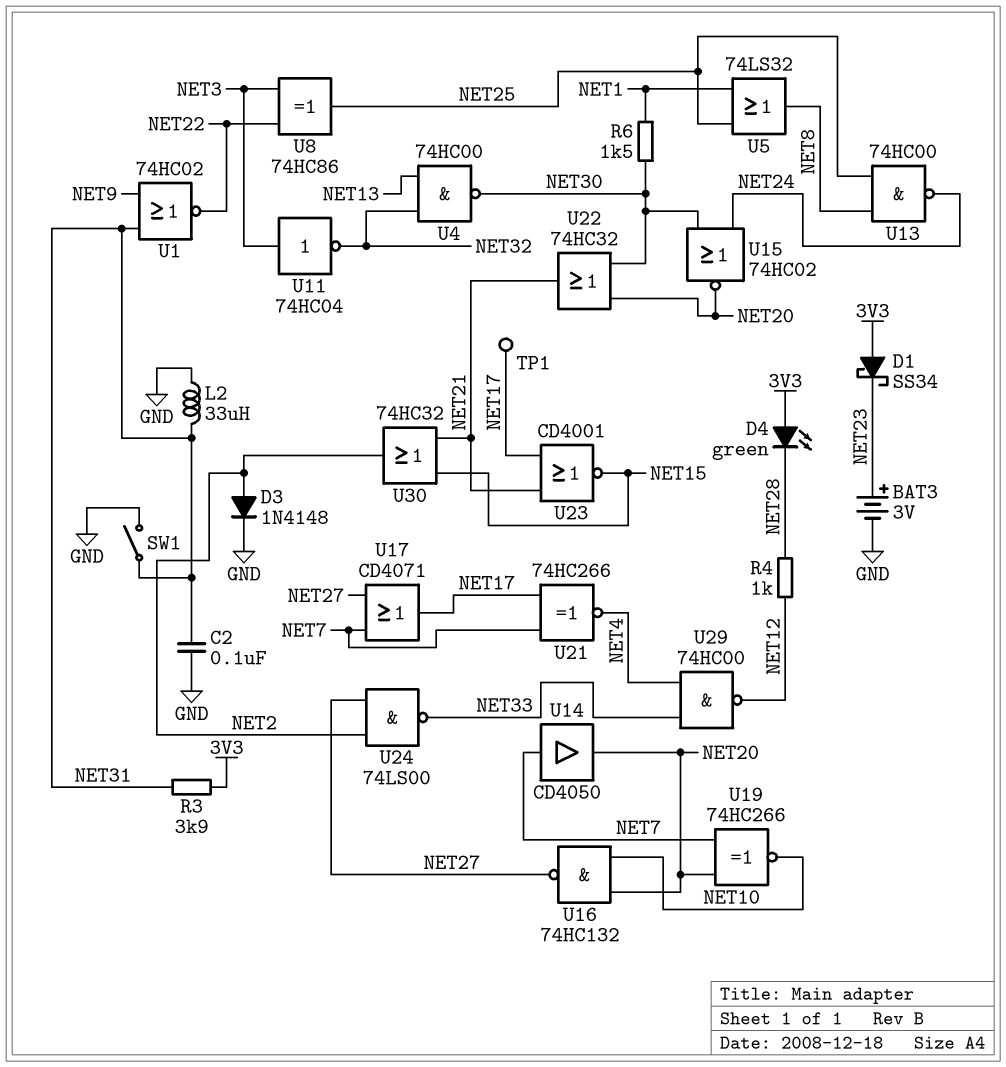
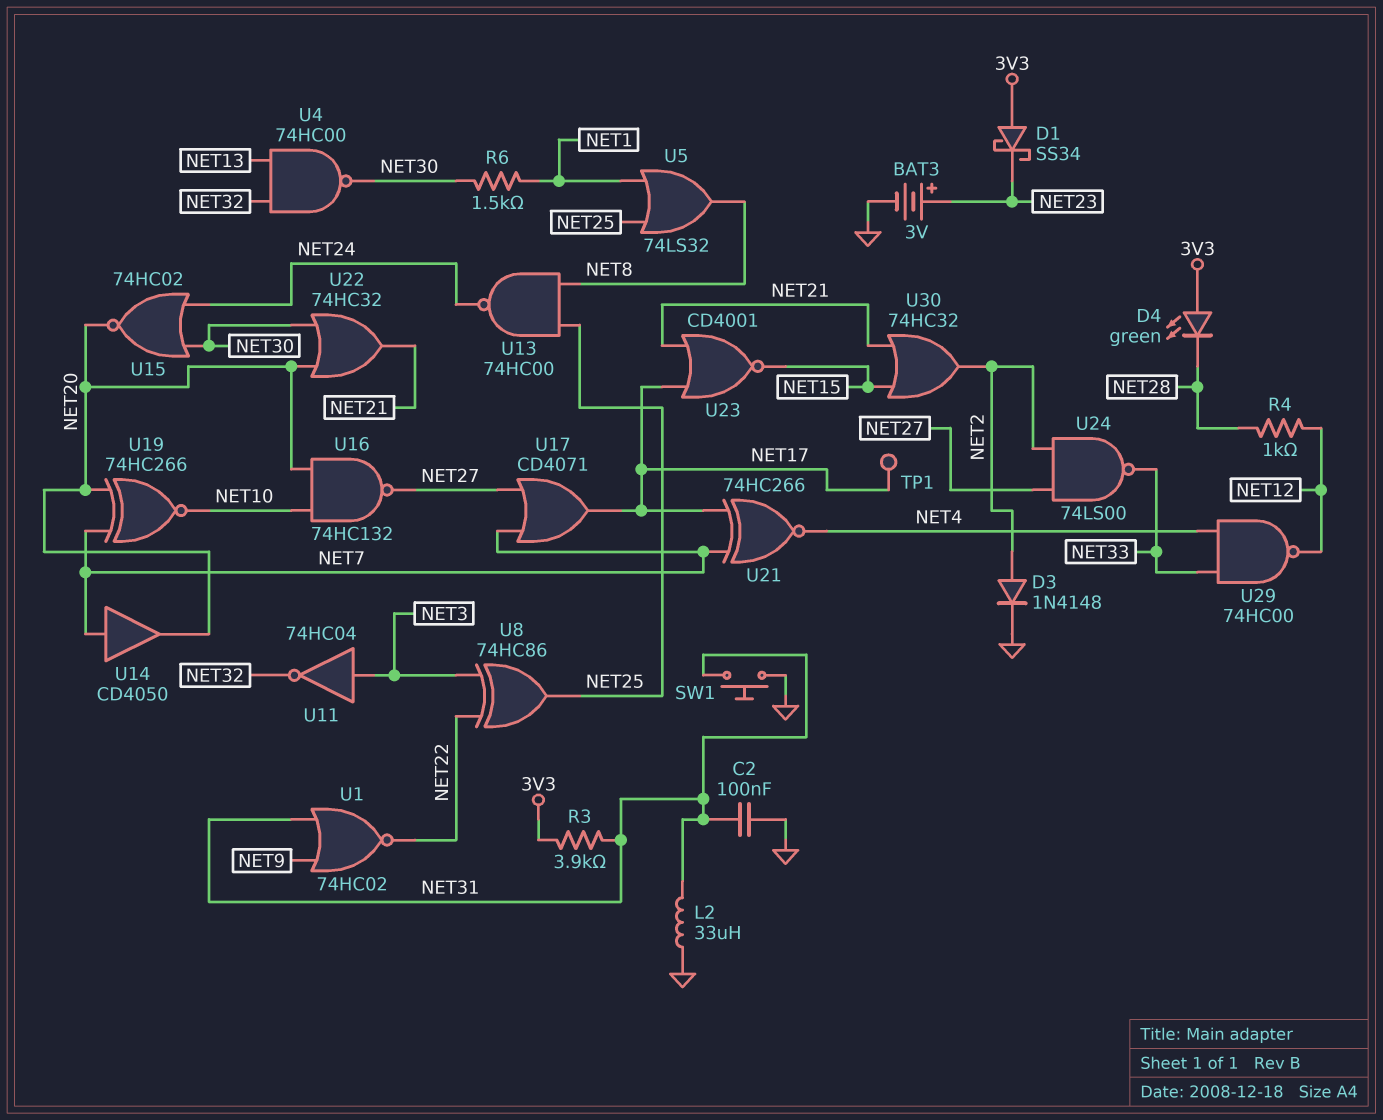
SW1: switch (GND, NET31) -> button (GND, NET31)

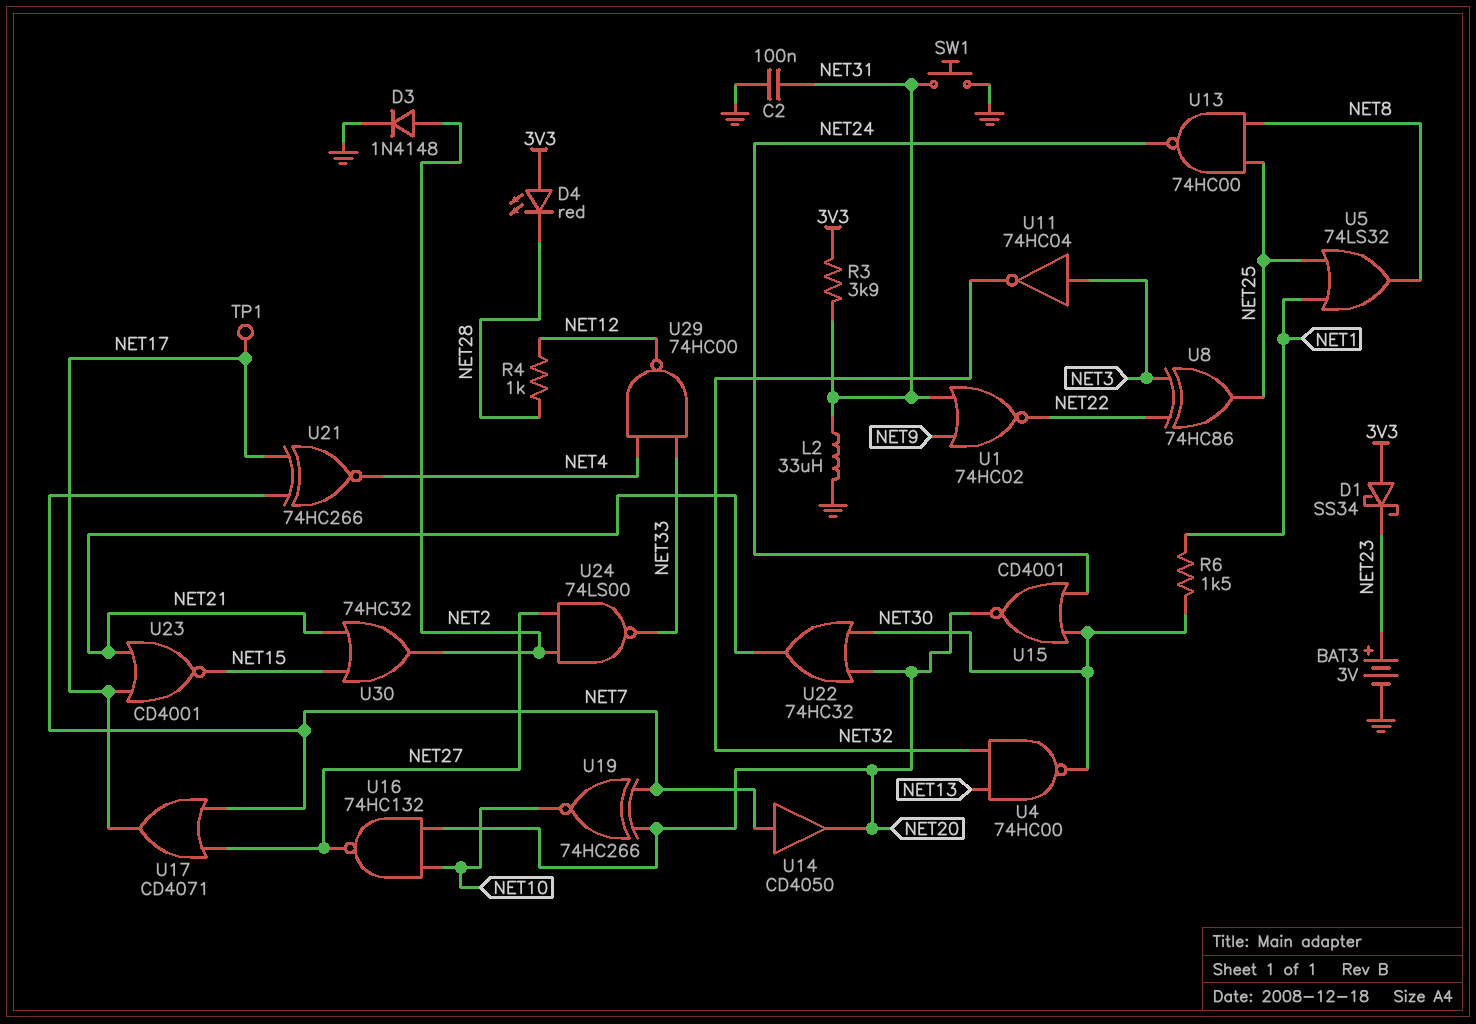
D4: LED green (A 3V3, K NET28) -> LED red (A 3V3, K NET28)
U15: NOR 74HC02 (in NET24, in NET30, out NET20) -> NOR CD4001 (in NET24, in NET30, out NET20)

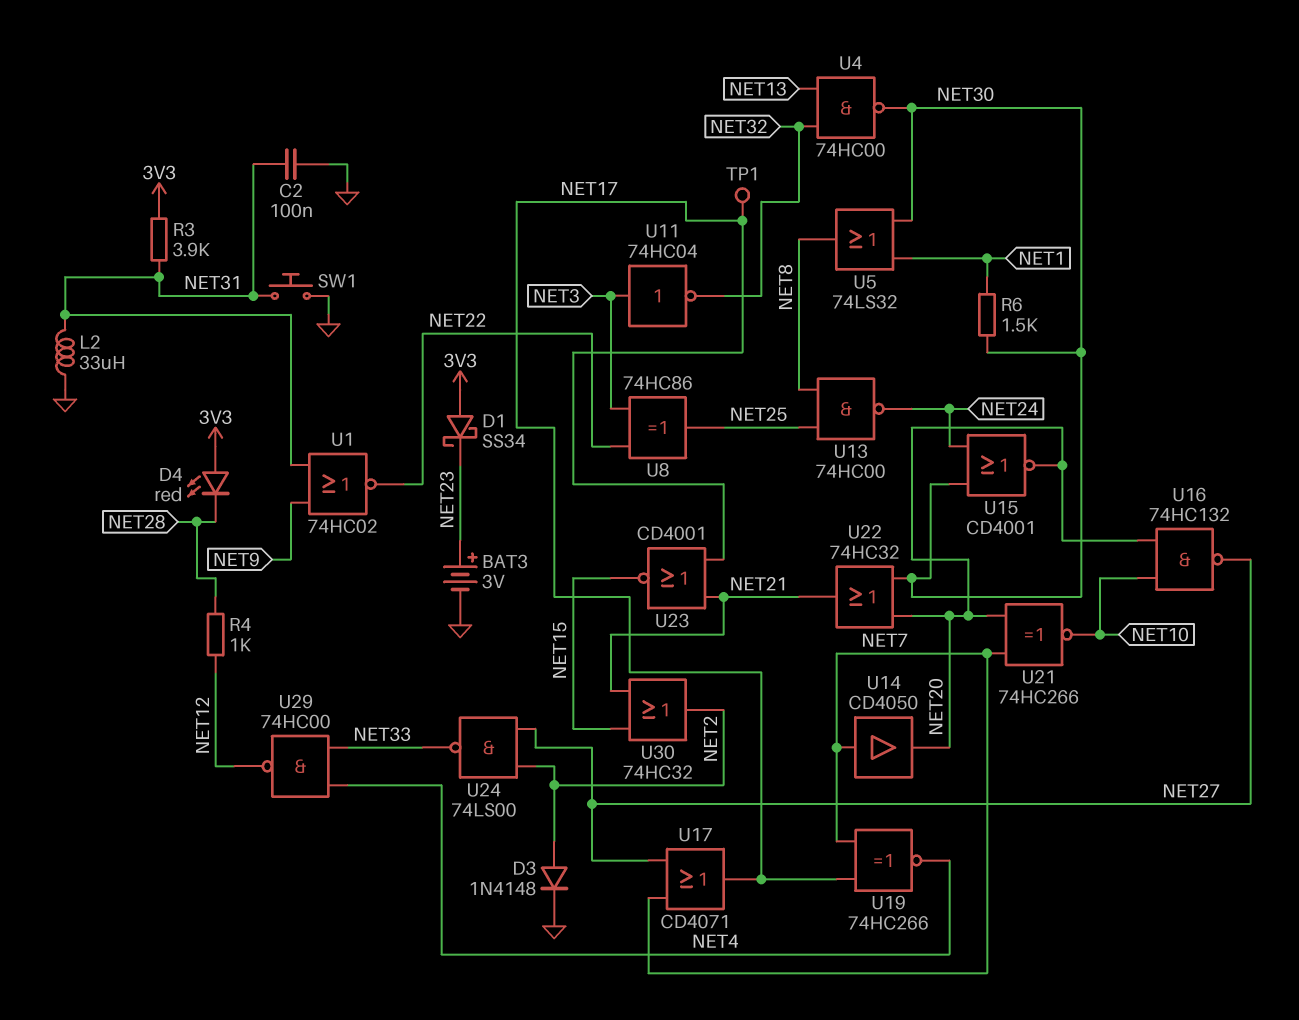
U5: OR 74LS32 (in NET1, in NET25, out NET8) -> OR 74LS32 (in NET1, in NET30, out NET8)
U19: XNOR 74HC266 (in NET7, in NET20, out NET10) -> XNOR 74HC266 (in NET7, in NET17, out NET4)
U21: XNOR 74HC266 (in NET7, in NET17, out NET4) -> XNOR 74HC266 (in NET7, in NET20, out NET10)

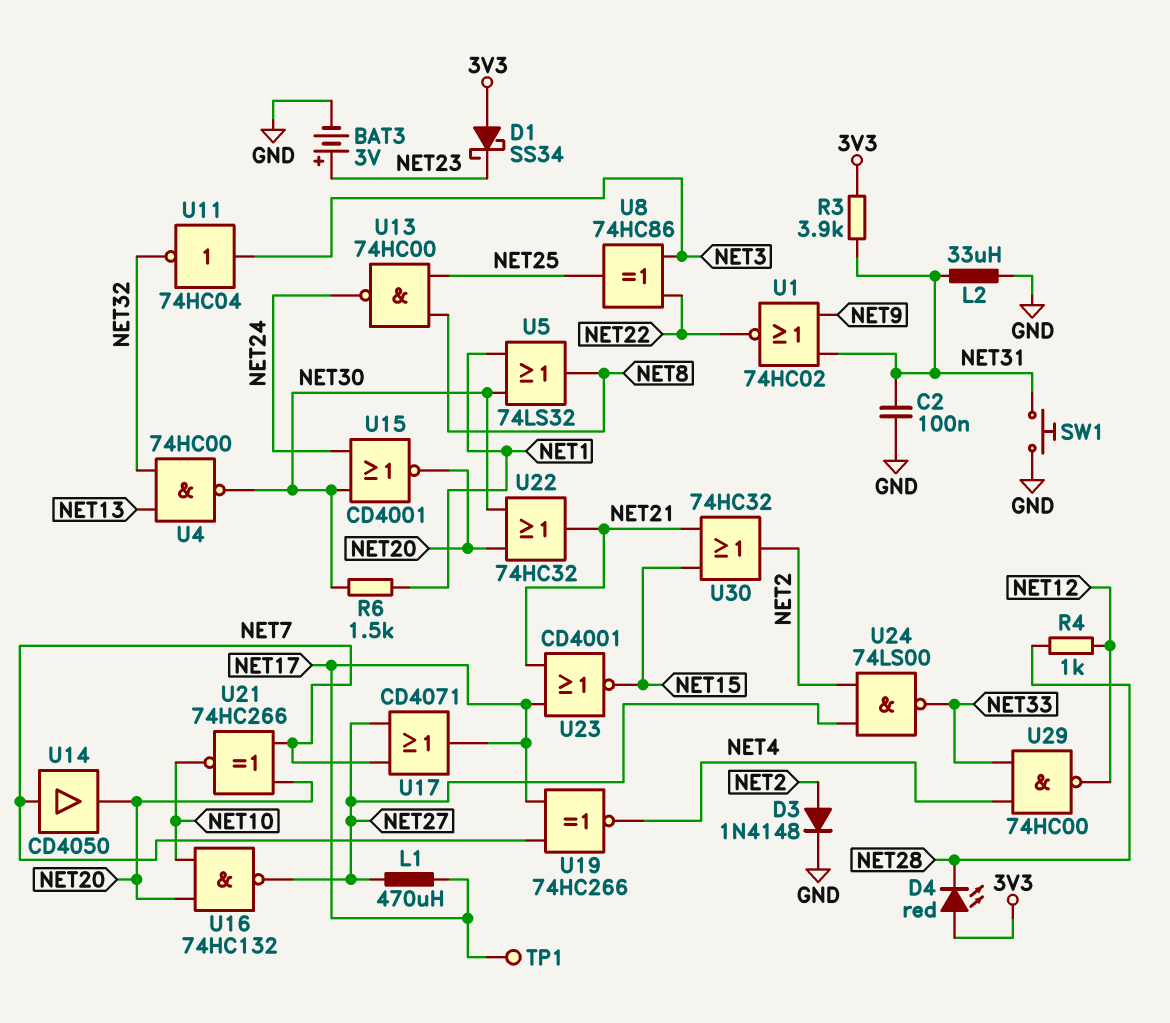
L1: none -> 470uH (NET17, NET27)

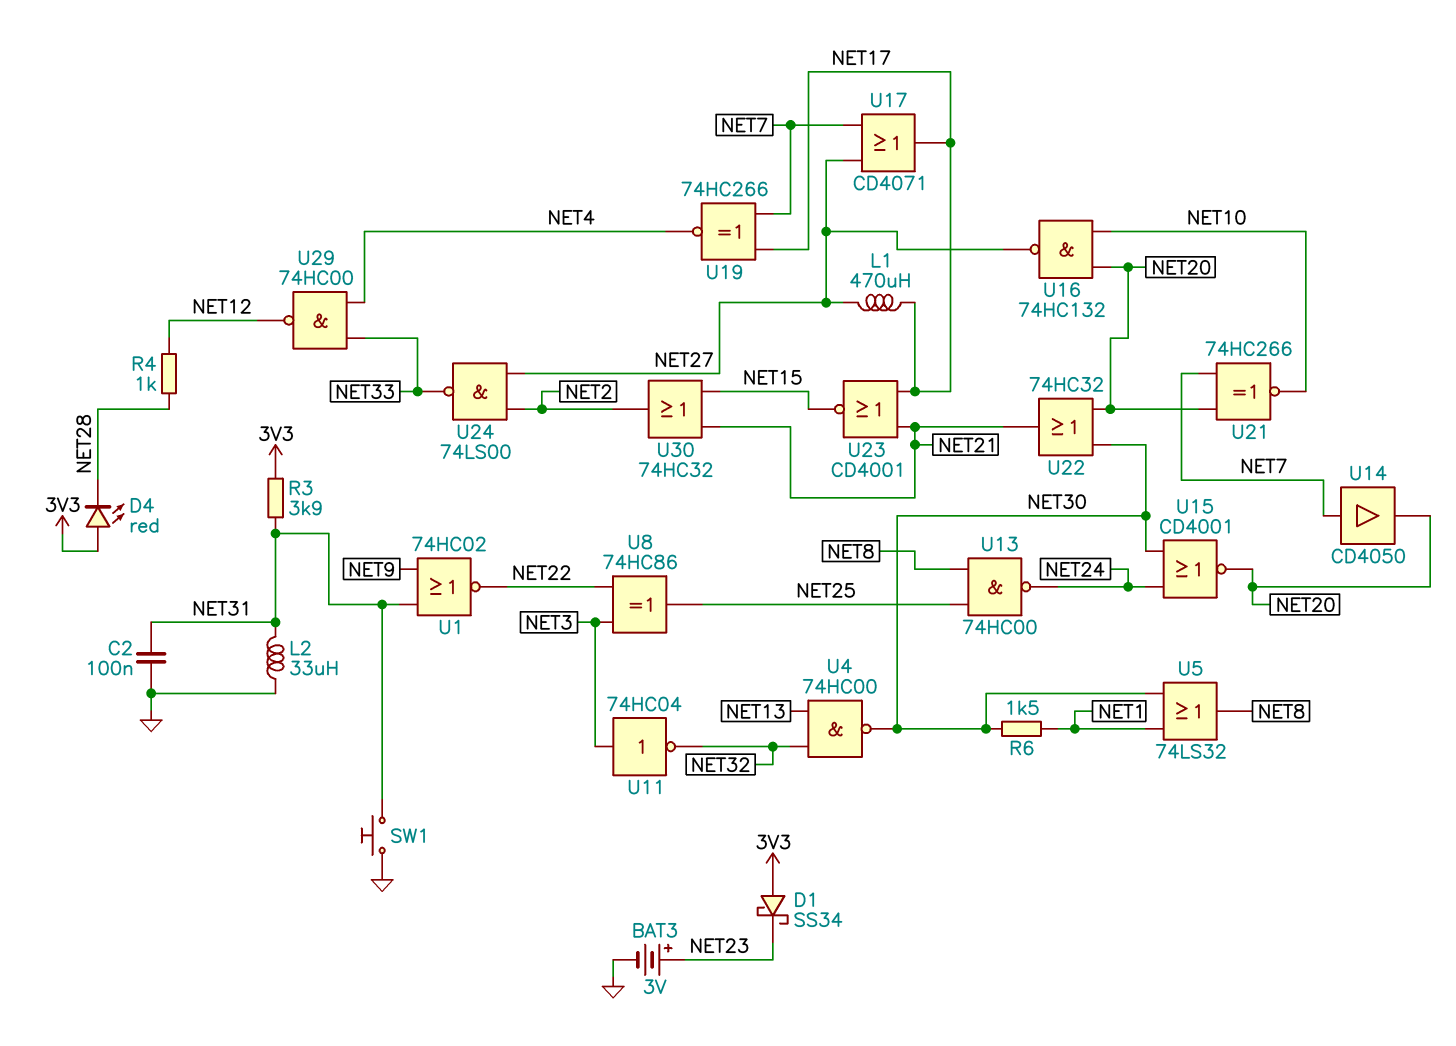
D3: diode 1N4148 (A NET2, K GND) -> none
TP1: test point (NET17) -> none

